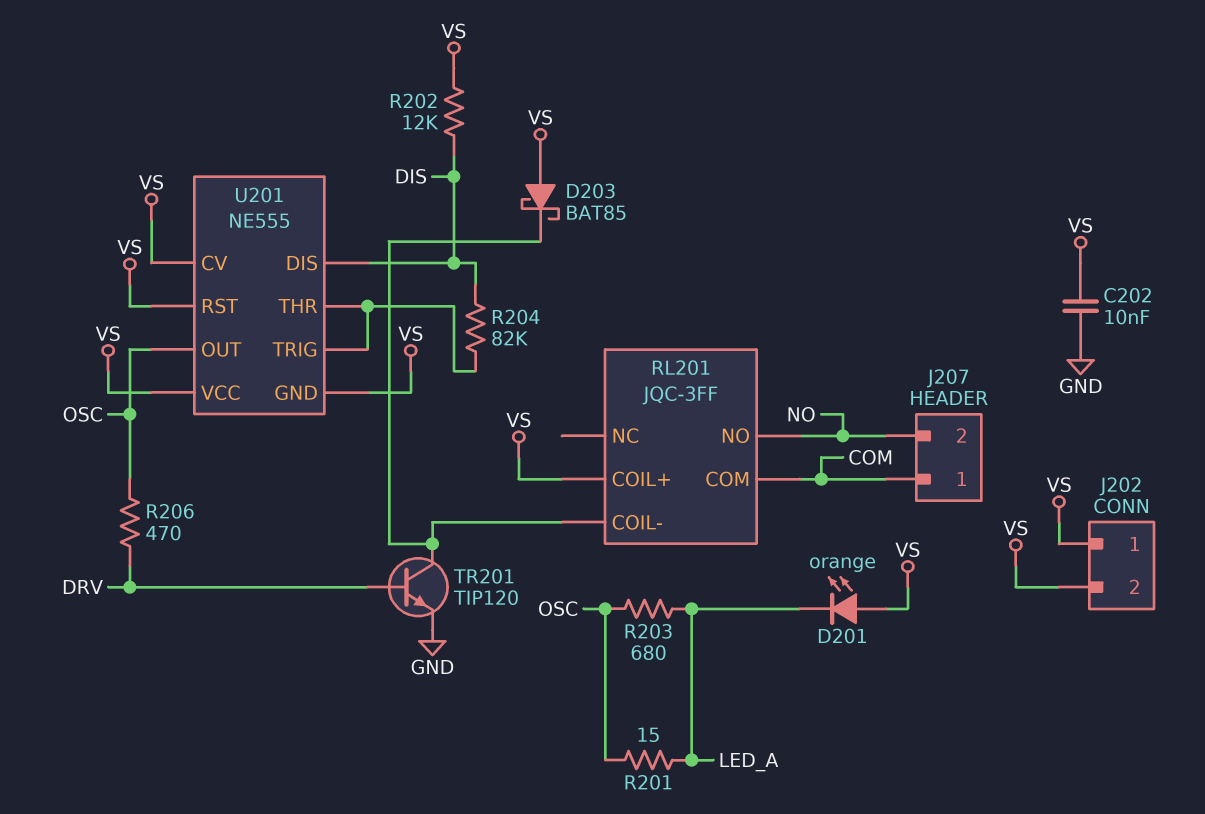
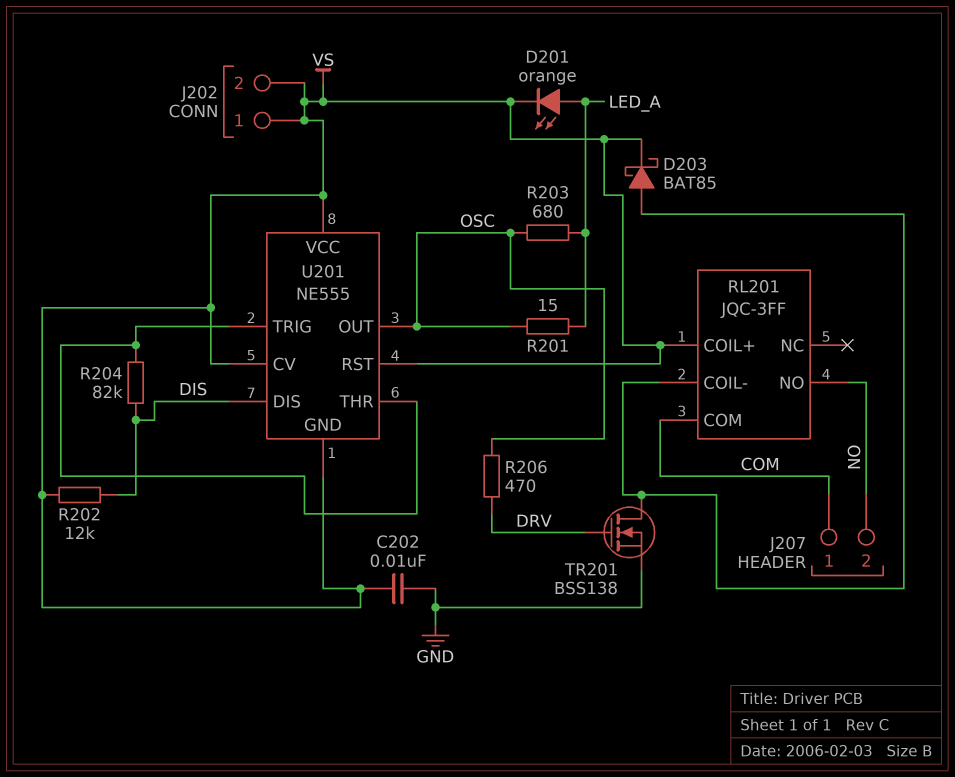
D201: LED orange (A VS, K LED_A) -> LED orange (A LED_A, K VS)
D203: schottky BAT85 (A VS, K RL201/COIL-) -> schottky BAT85 (A RL201/COIL-, K VS)
TR201: NPN TIP120 (B DRV, C RL201/COIL-, E GND) -> NMOS BSS138 (G DRV, D RL201/COIL-, S GND)

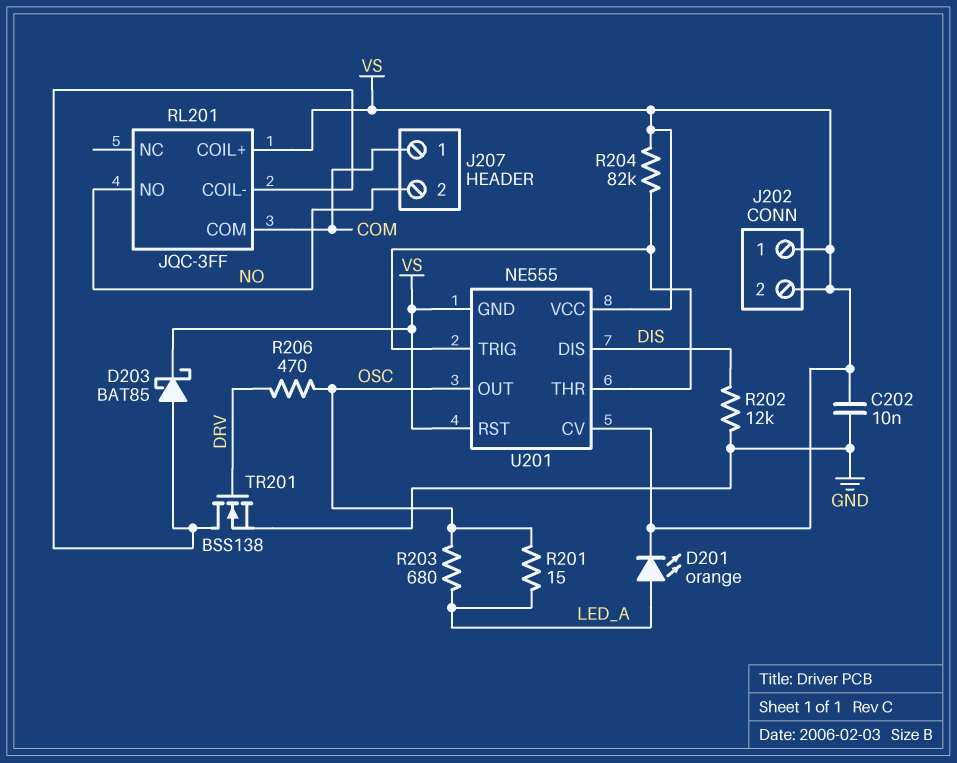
R202: 12k (DIS, VS) -> 12k (DIS, GND)
R204: 82k (DIS, U201/THR) -> 82k (U201/THR, VS)

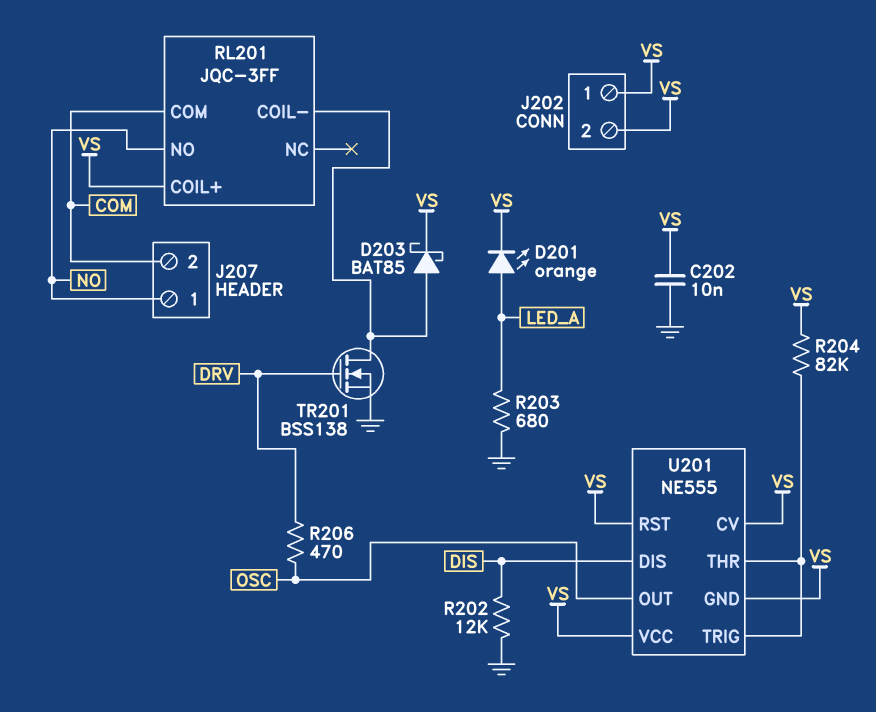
J207 pin 1: COM -> NO
J207 pin 2: NO -> COM
R201: 15 (LED_A, OSC) -> none
R203: 680 (LED_A, OSC) -> 680 (GND, LED_A)

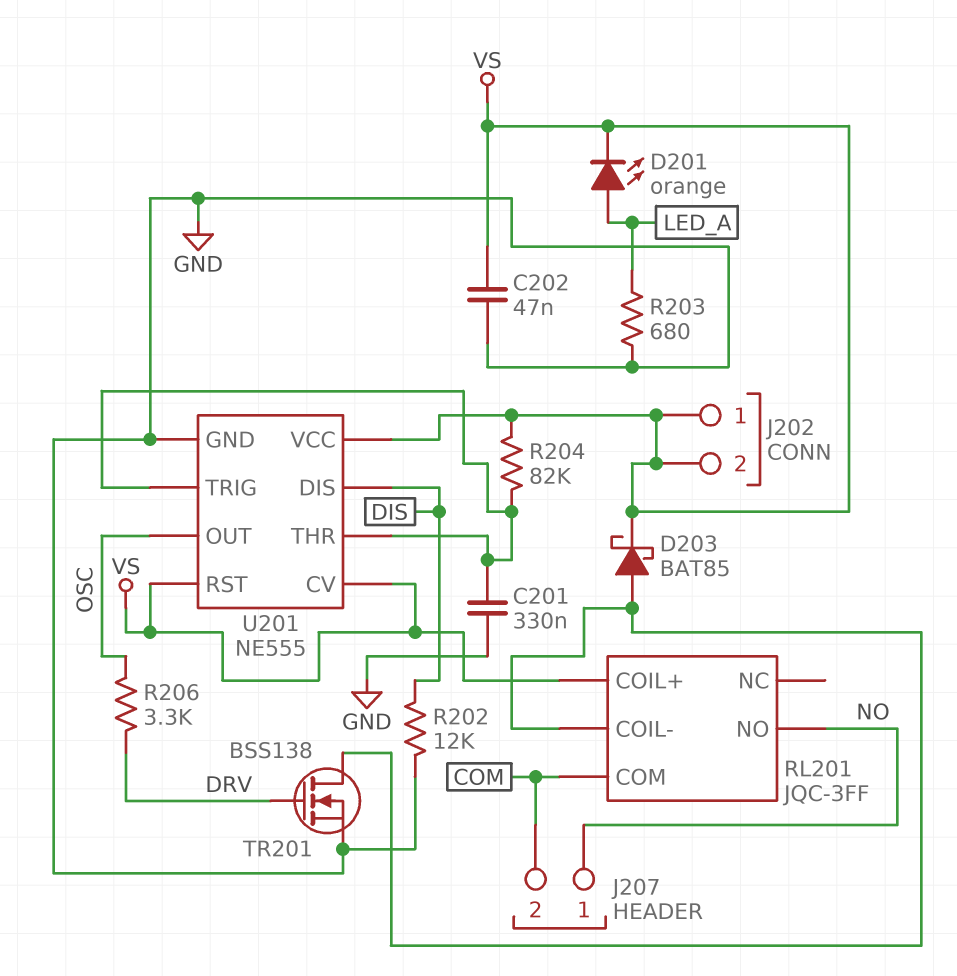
C201: none -> 330nF (GND, U201/THR)
C202: 10nF (GND, VS) -> 47nF (GND, VS)
R206: 470 (DRV, OSC) -> 3.3k (DRV, OSC)
U201 pin GND: VS -> GND

